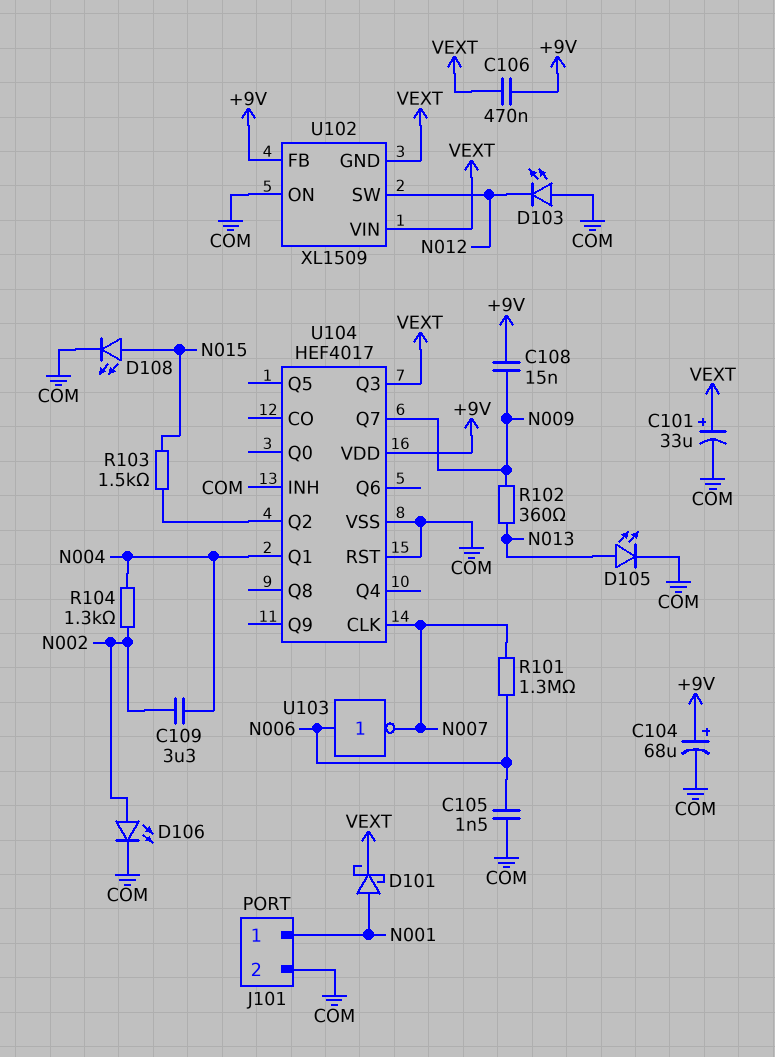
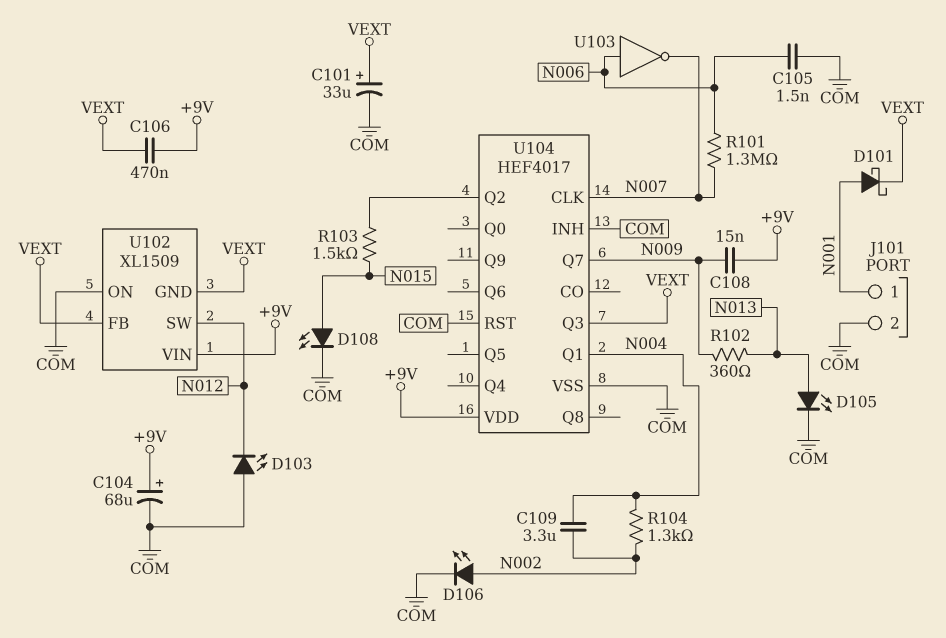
U102 pin FB: +9V -> VEXT
U102 pin VIN: VEXT -> +9V

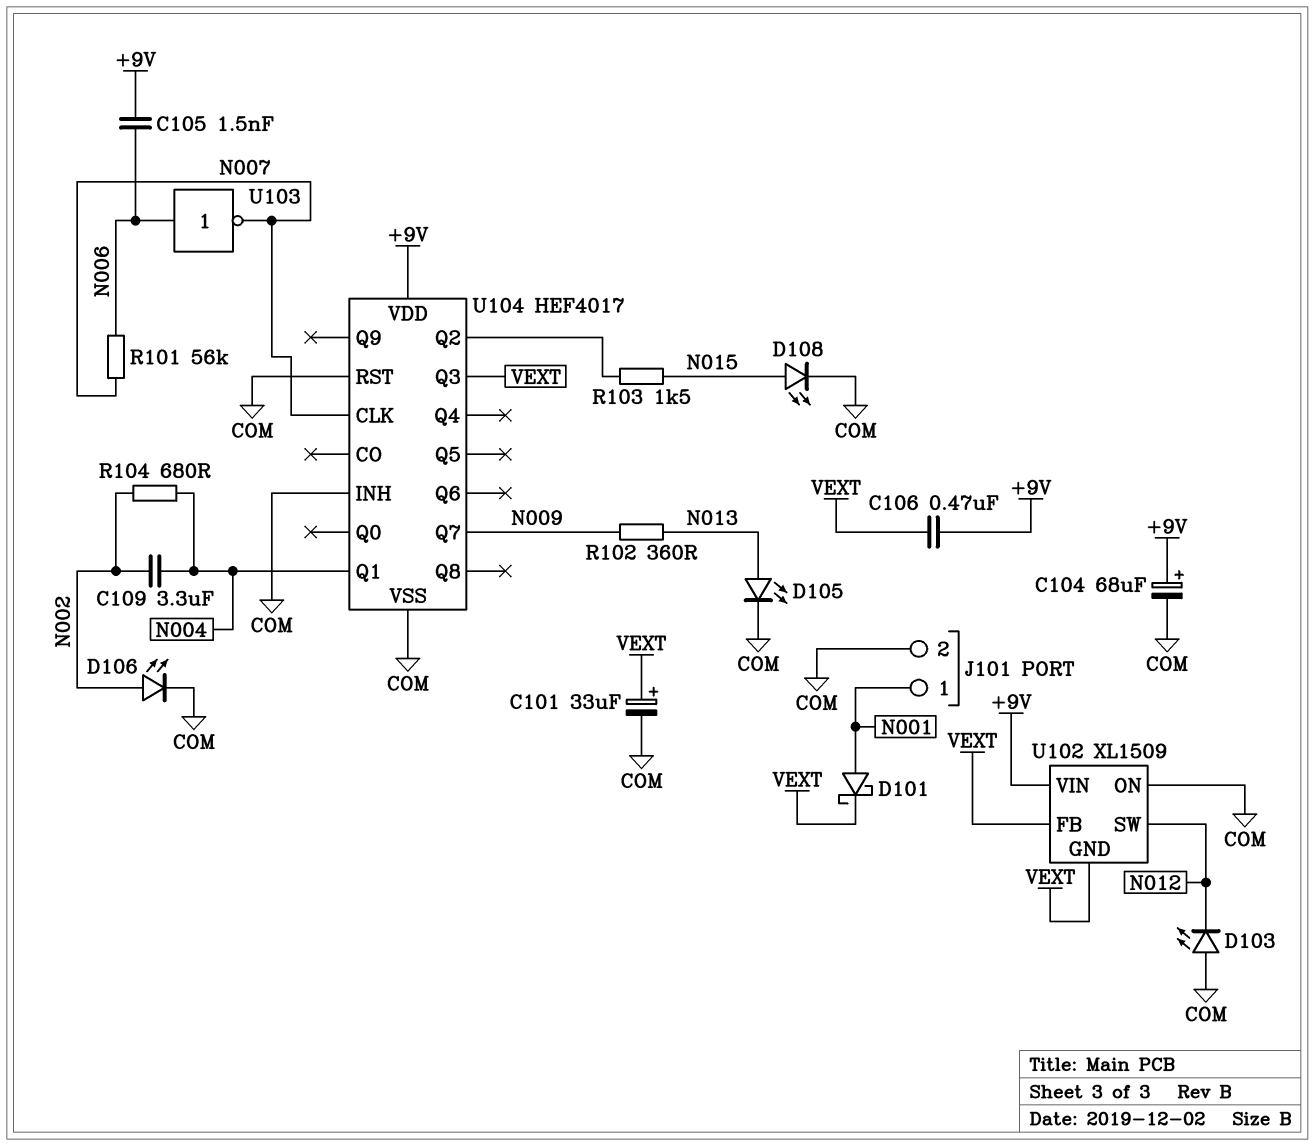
C105: 1.5nF (COM, N006) -> 1.5nF (+9V, N006)
C108: 15nF (+9V, N009) -> none
R101: 1.3M (N006, N007) -> 56k (N006, N007)
R104: 1.3k (N002, N004) -> 680 (N002, N004)

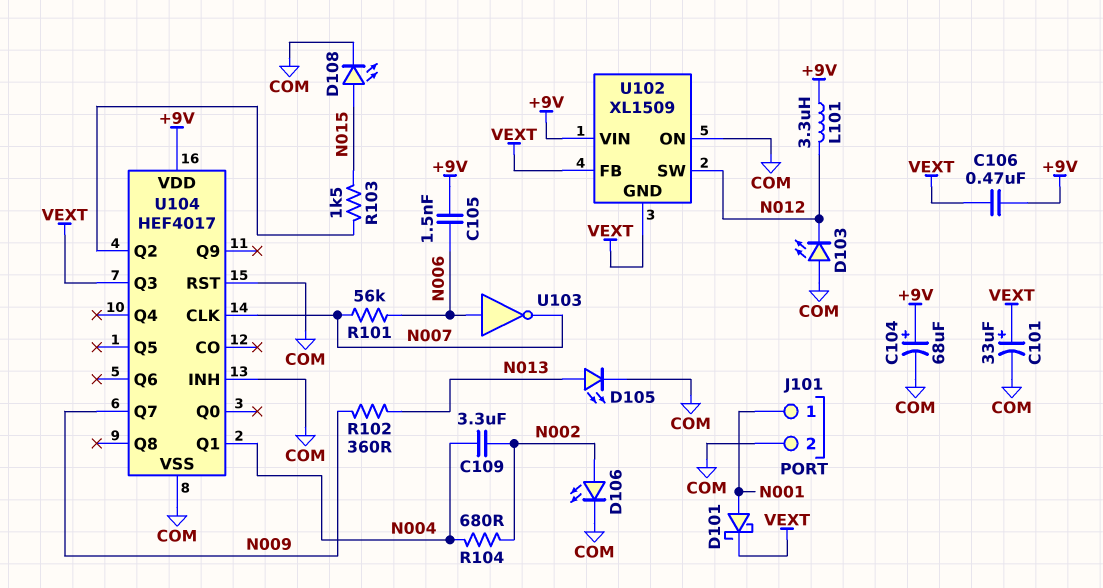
L101: none -> 3.3uH (+9V, N012)

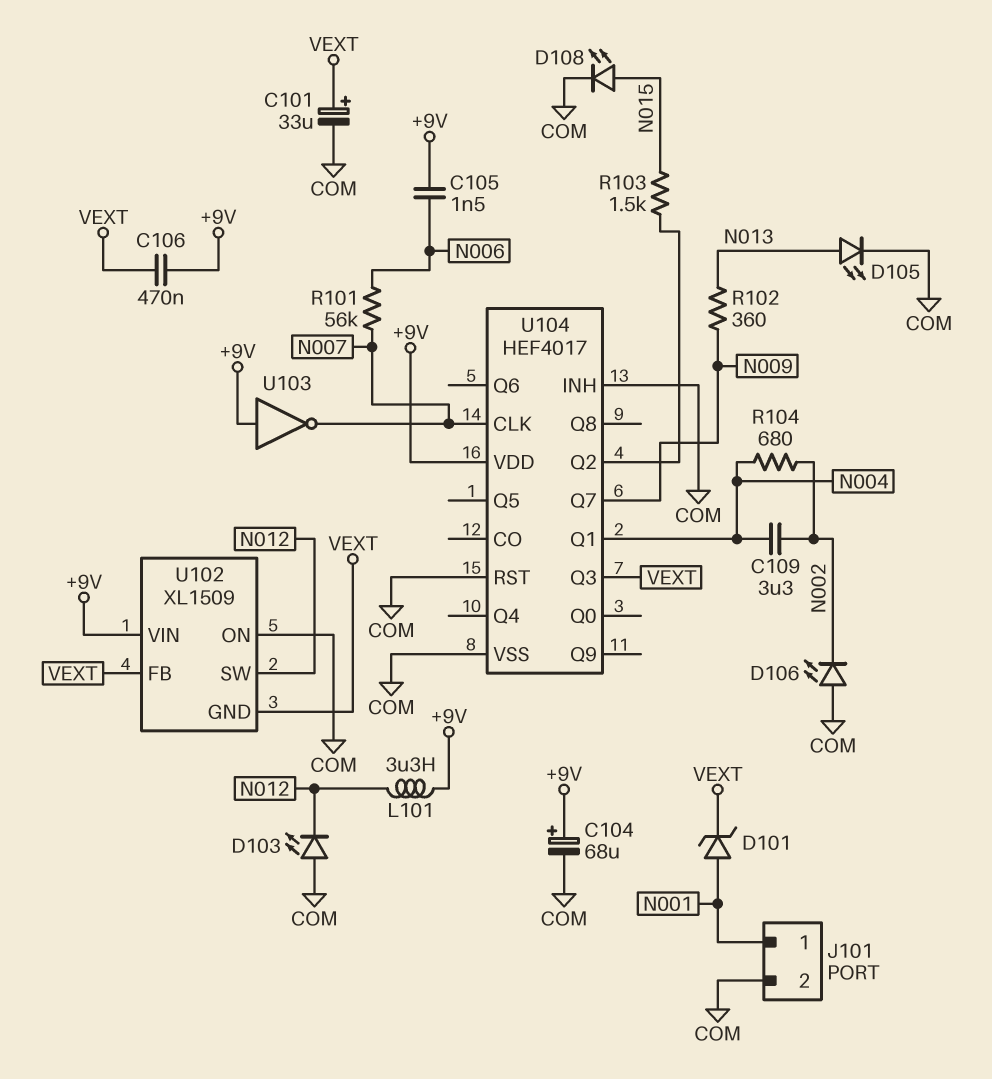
D101: schottky (A N001, K VEXT) -> zener (A N001, K VEXT)
D106: LED (A N002, K COM) -> LED (A COM, K N002)
U103: NOT (in N006, out N007) -> NOT (in +9V, out N007)

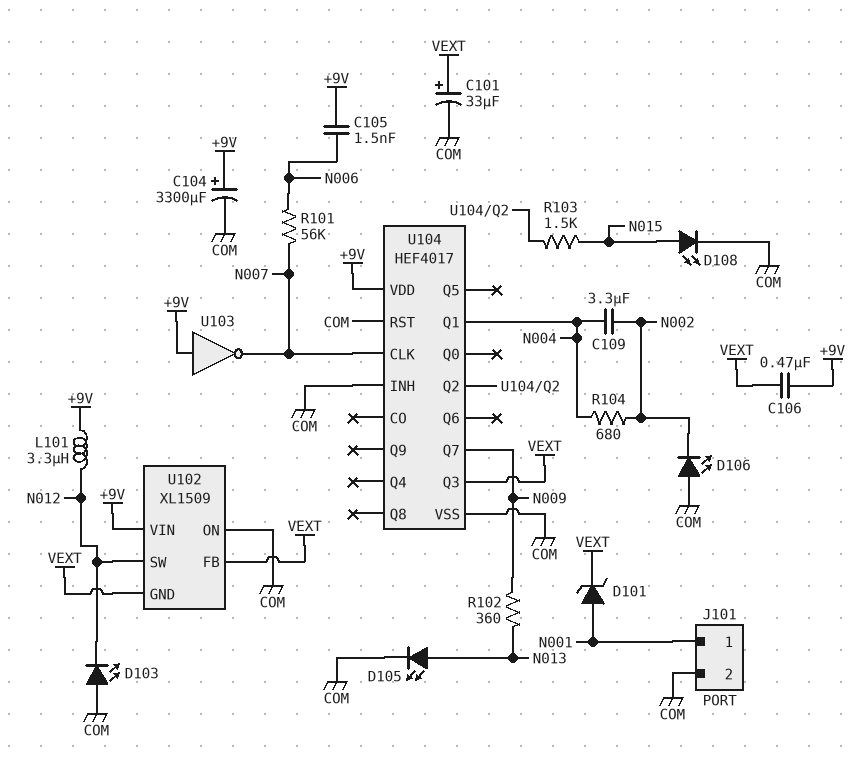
C104: 68uF (plus +9V, minus COM) -> 3300uF (plus +9V, minus COM)

